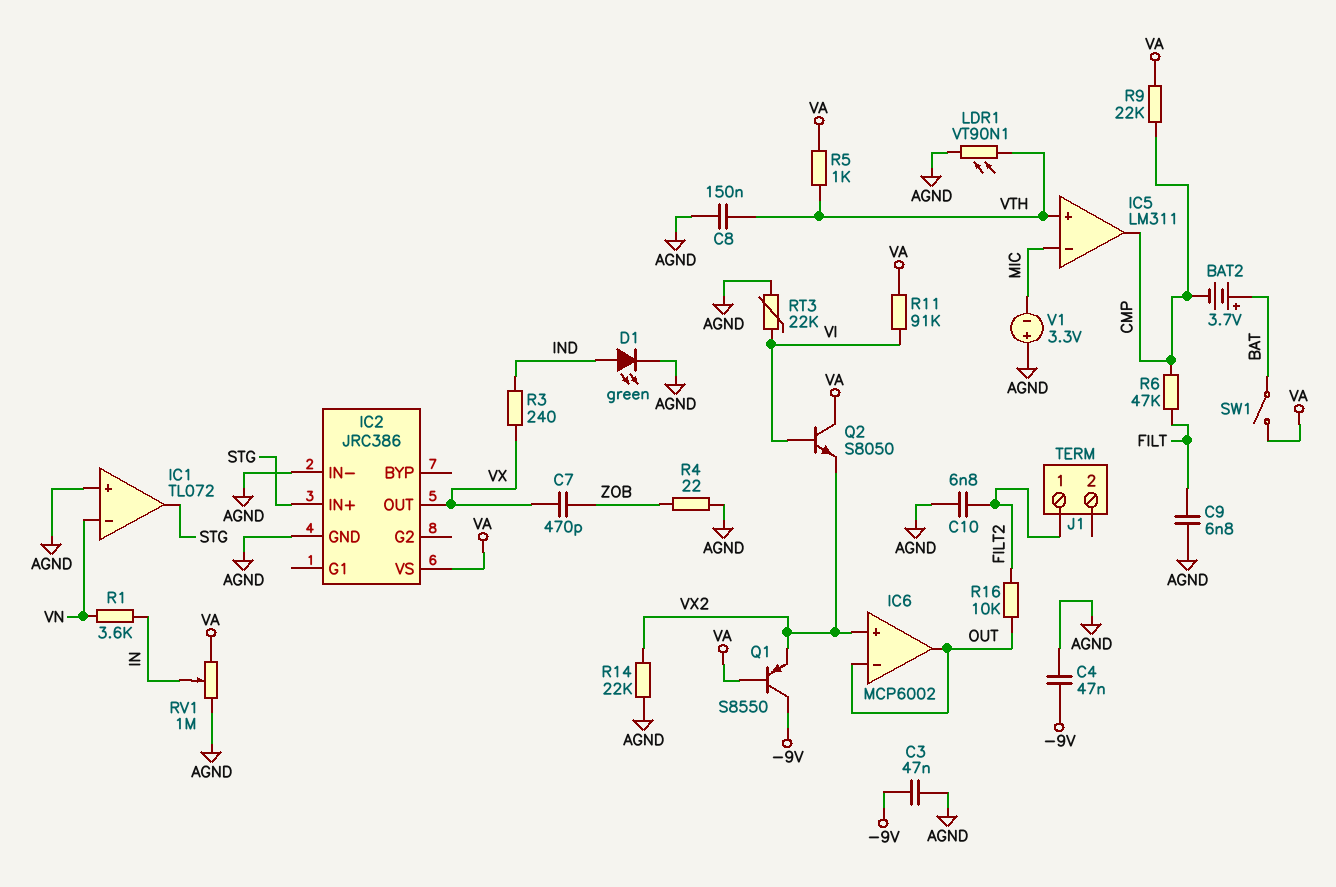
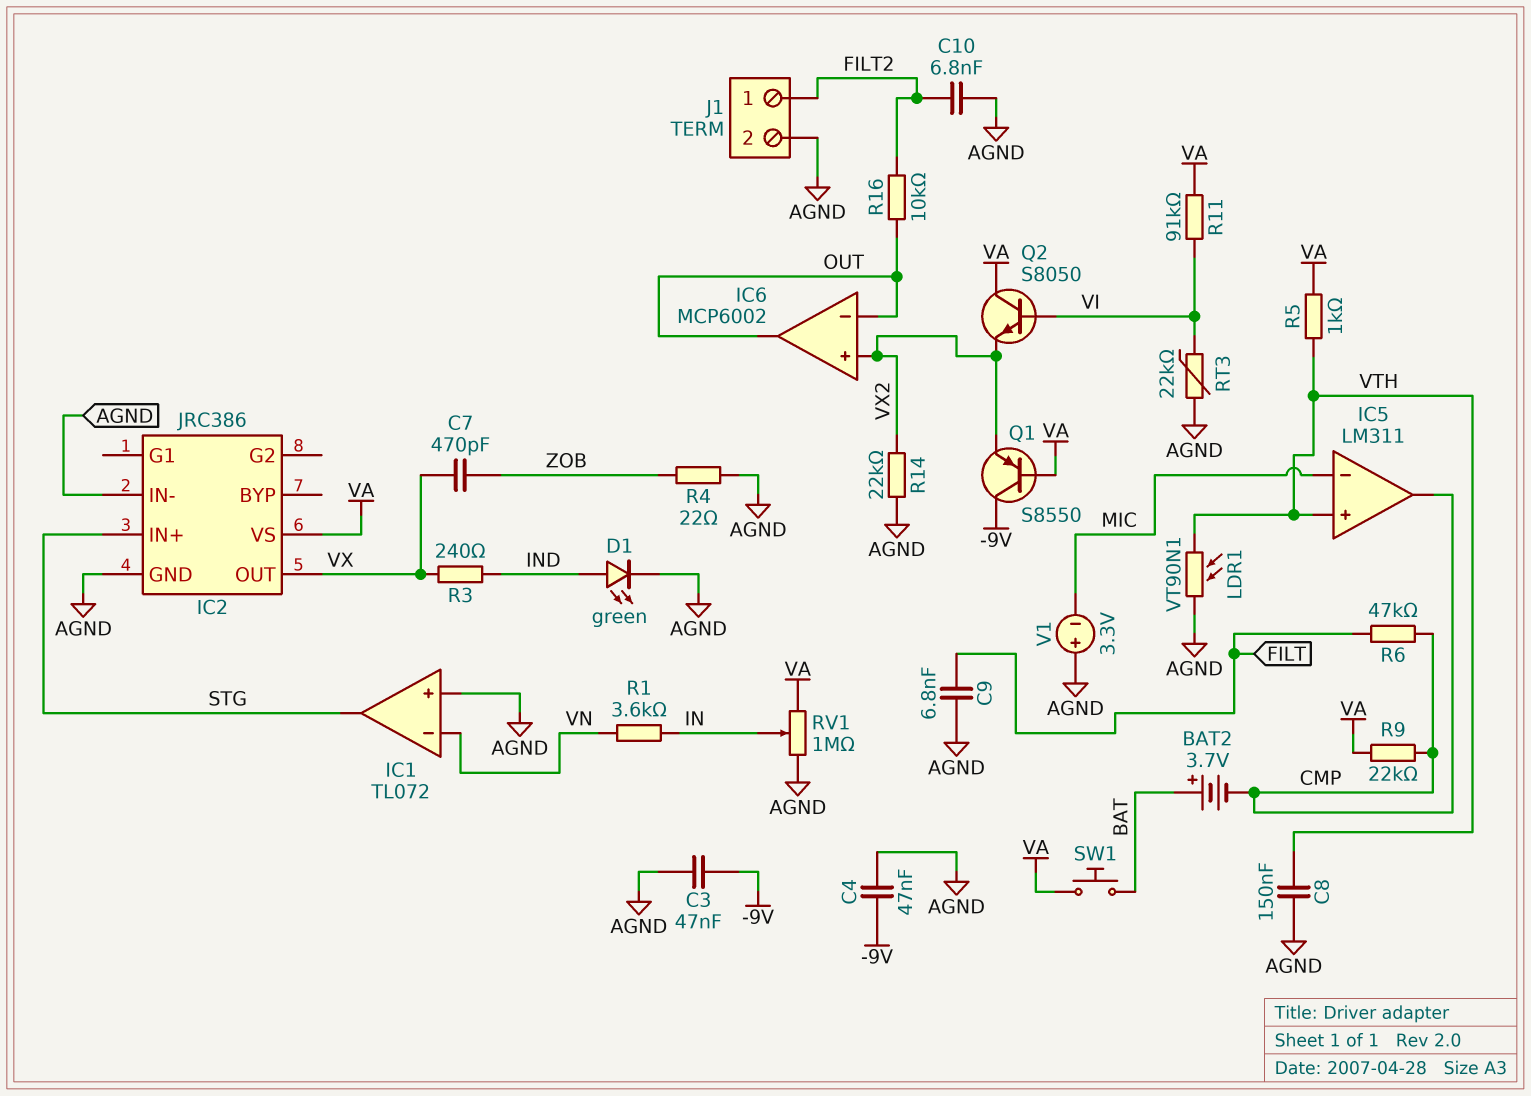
J1 pin 2: none -> AGND
SW1: switch (BAT, VA) -> button (BAT, VA)

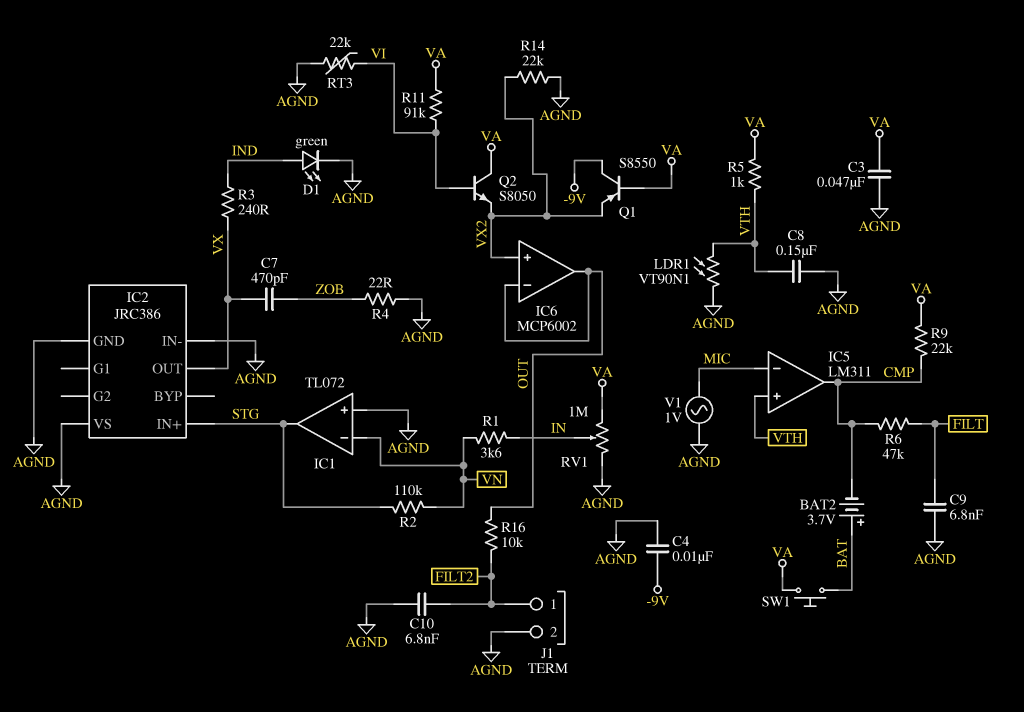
C3: 47nF (-9V, AGND) -> 47nF (AGND, VA)
C4: 47nF (-9V, AGND) -> 10nF (-9V, AGND)
IC2 pin VS: VA -> AGND
R2: none -> 110k (STG, VN)
V1: 3.3V (plus AGND, minus MIC) -> AC 1V (AGND, MIC)

